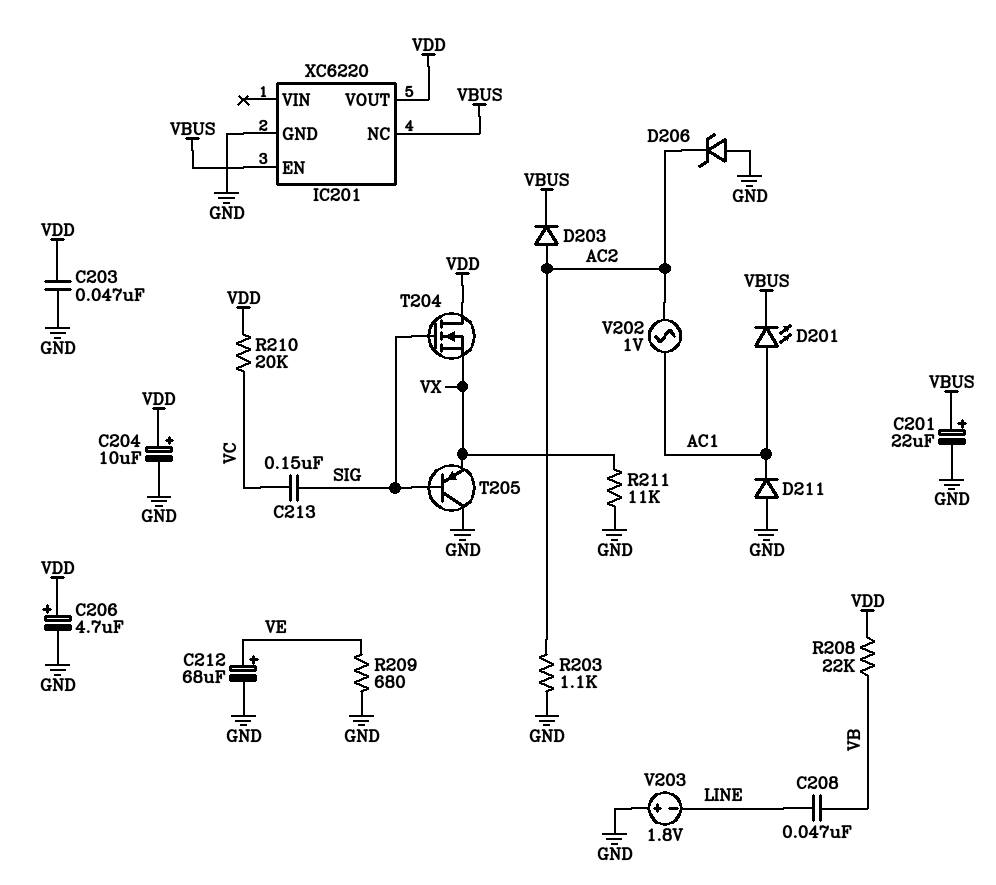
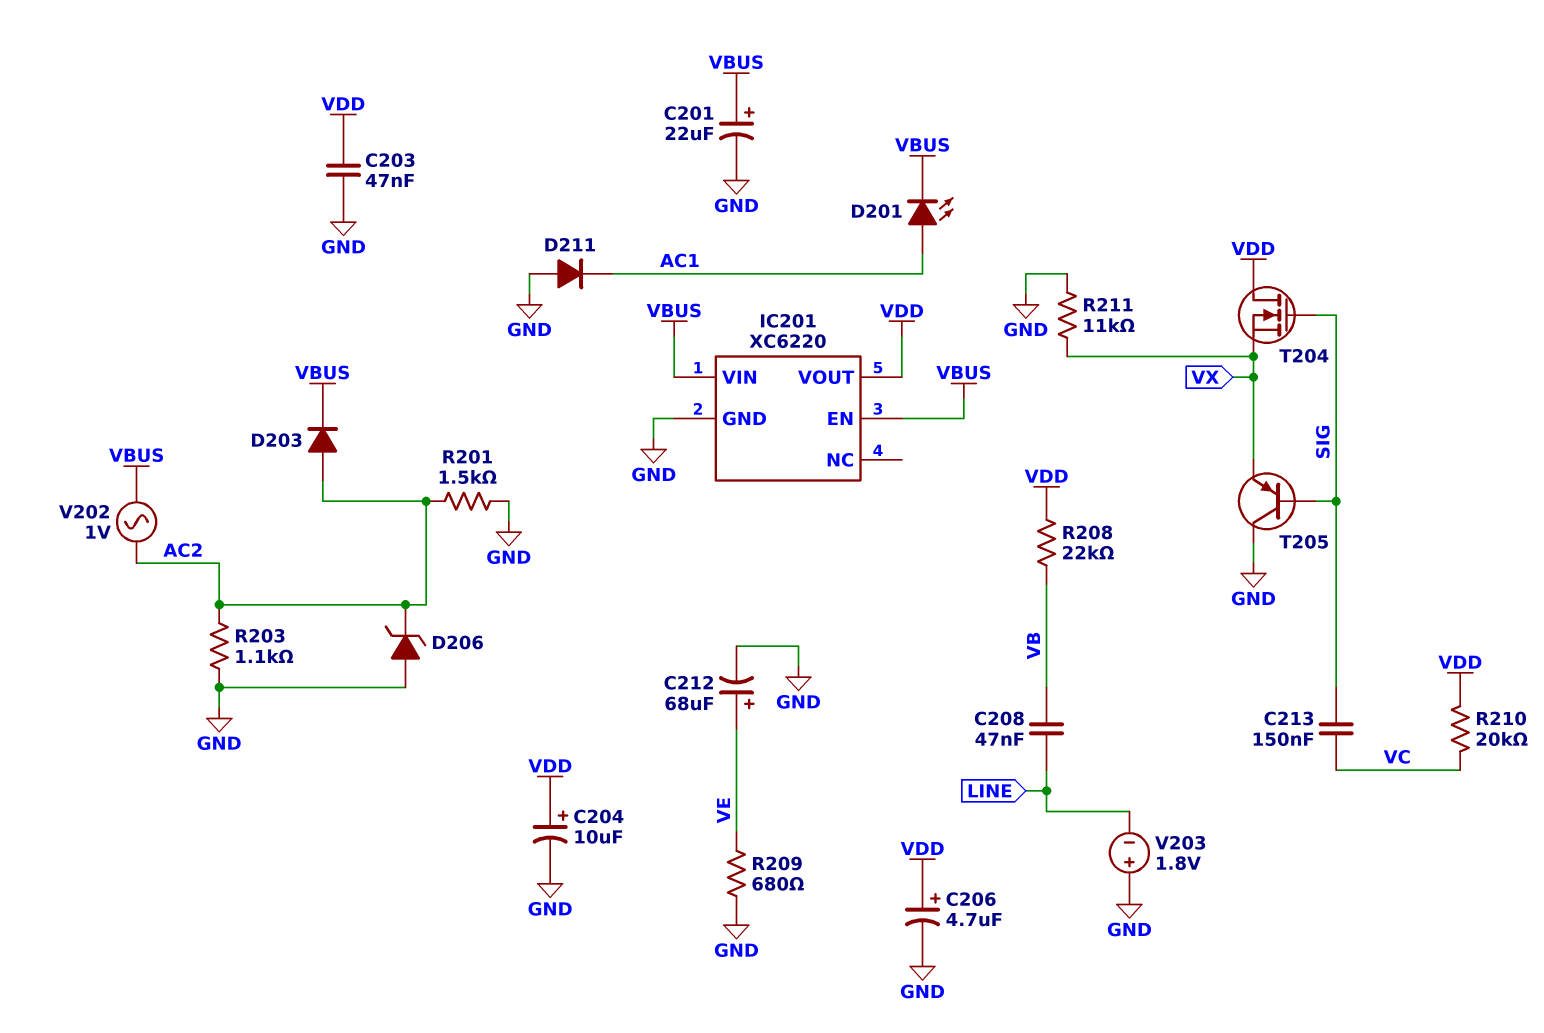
IC201 pin NC: VBUS -> none
IC201 pin VIN: none -> VBUS
R201: none -> 1.5k (AC2, GND)
V202: AC 1V (AC1, AC2) -> AC 1V (AC2, VBUS)

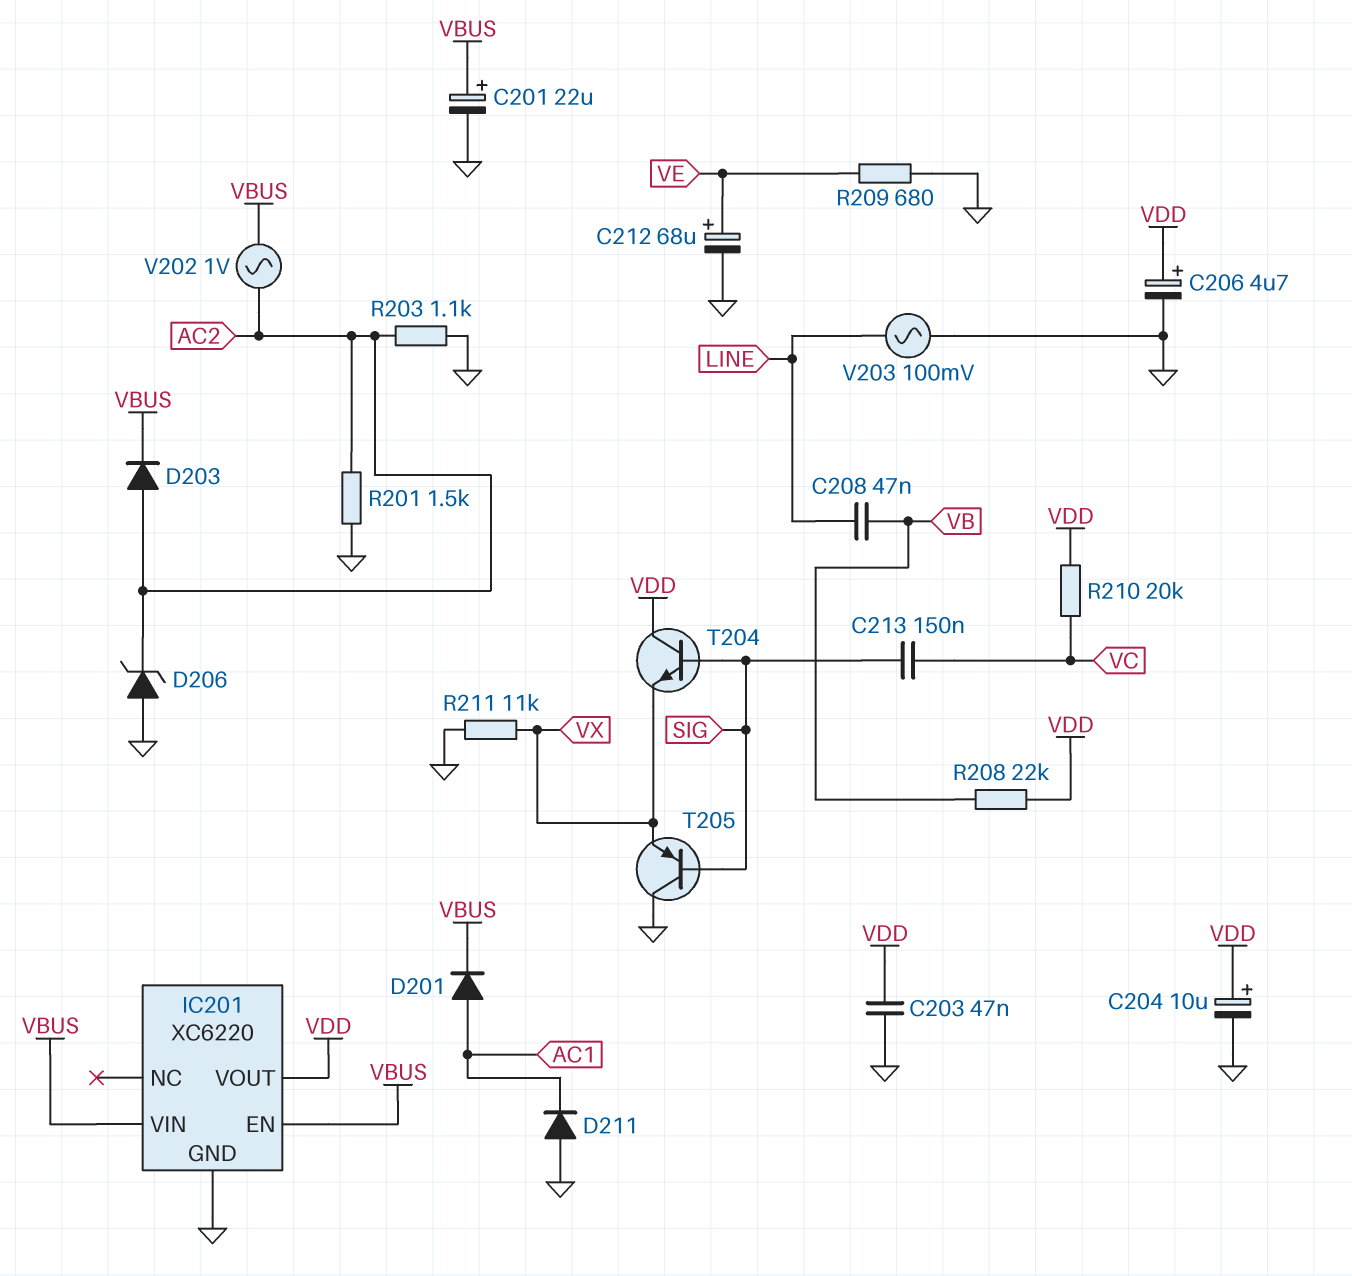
D201: LED (A AC1, K VBUS) -> diode (A AC1, K VBUS)
T204: NMOS (G SIG, D VDD, S VX) -> NPN (B SIG, C VDD, E VX)
V203: 1.8V (plus GND, minus LINE) -> AC 100mV (GND, LINE)

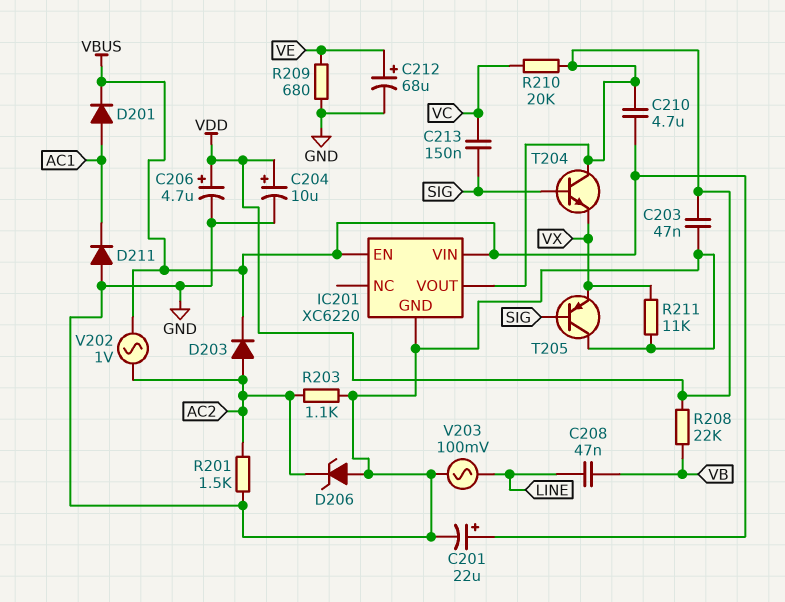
C210: none -> 4.7uF (VBUS, VDD)

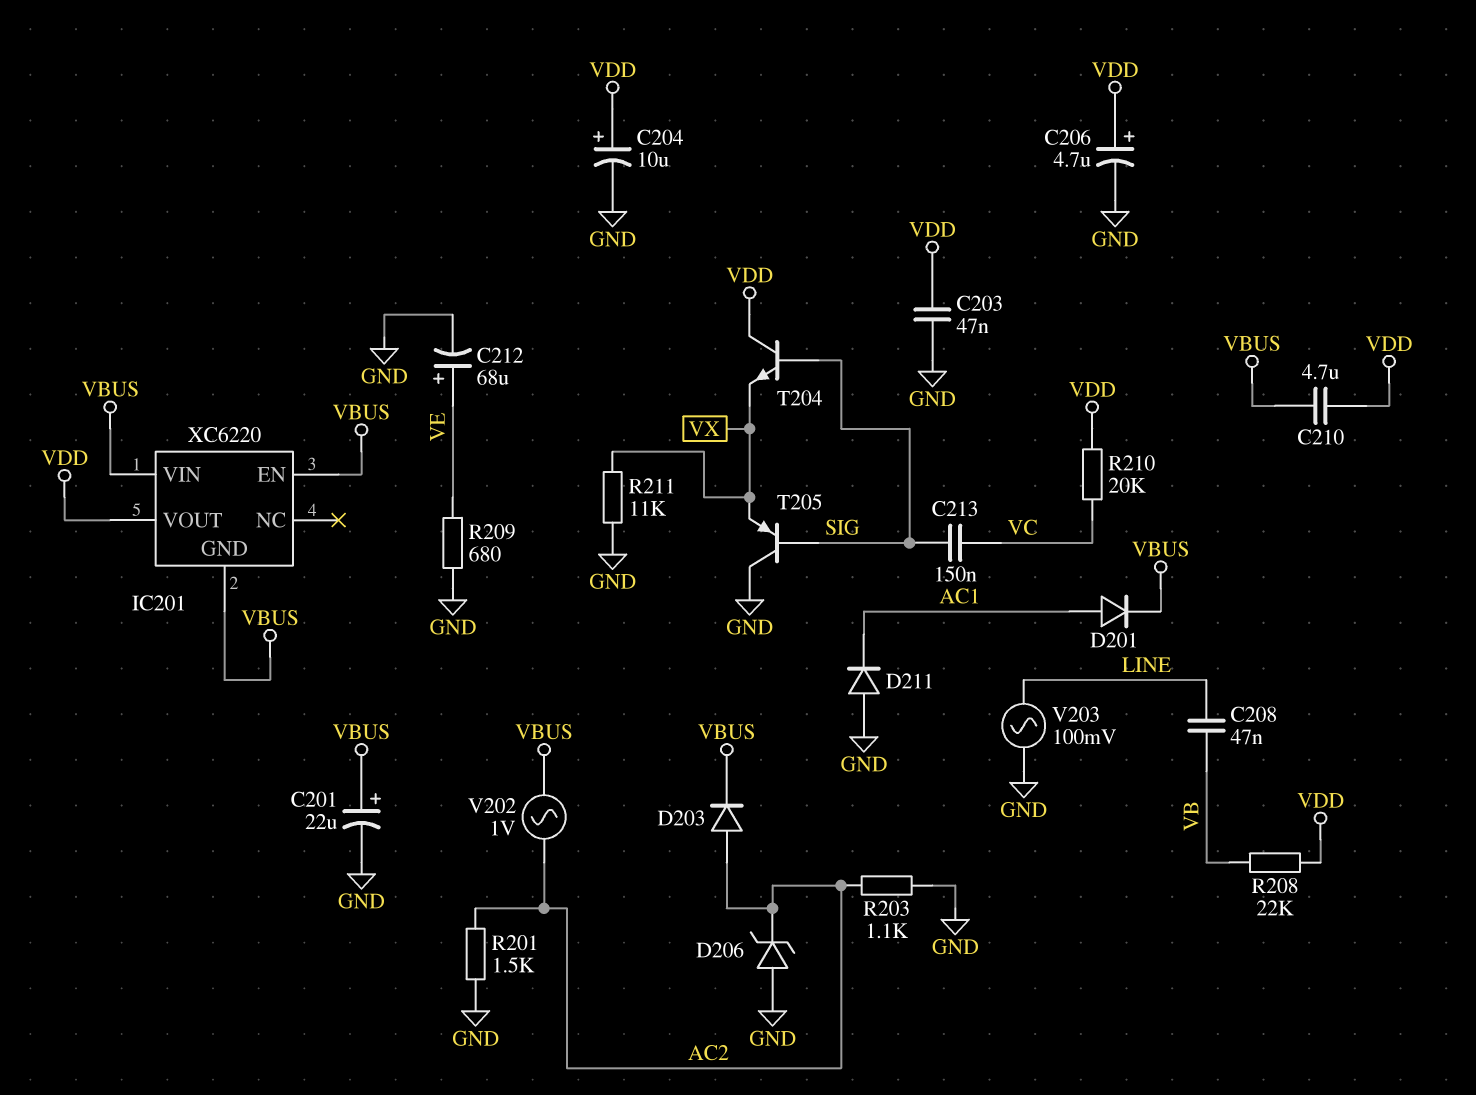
IC201 pin GND: GND -> VBUS

